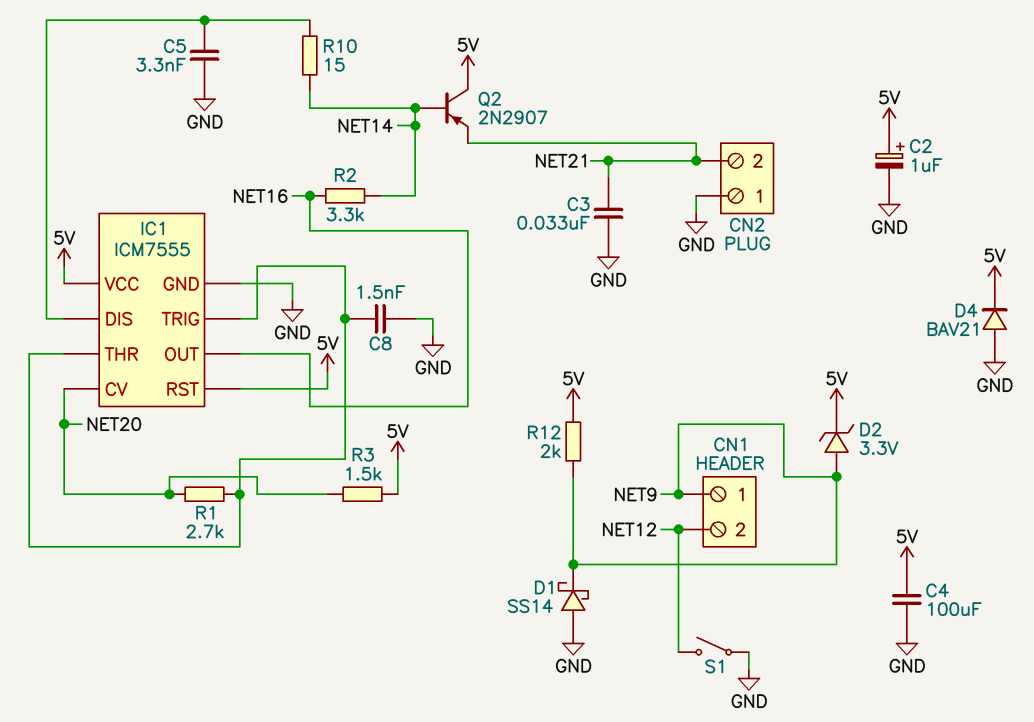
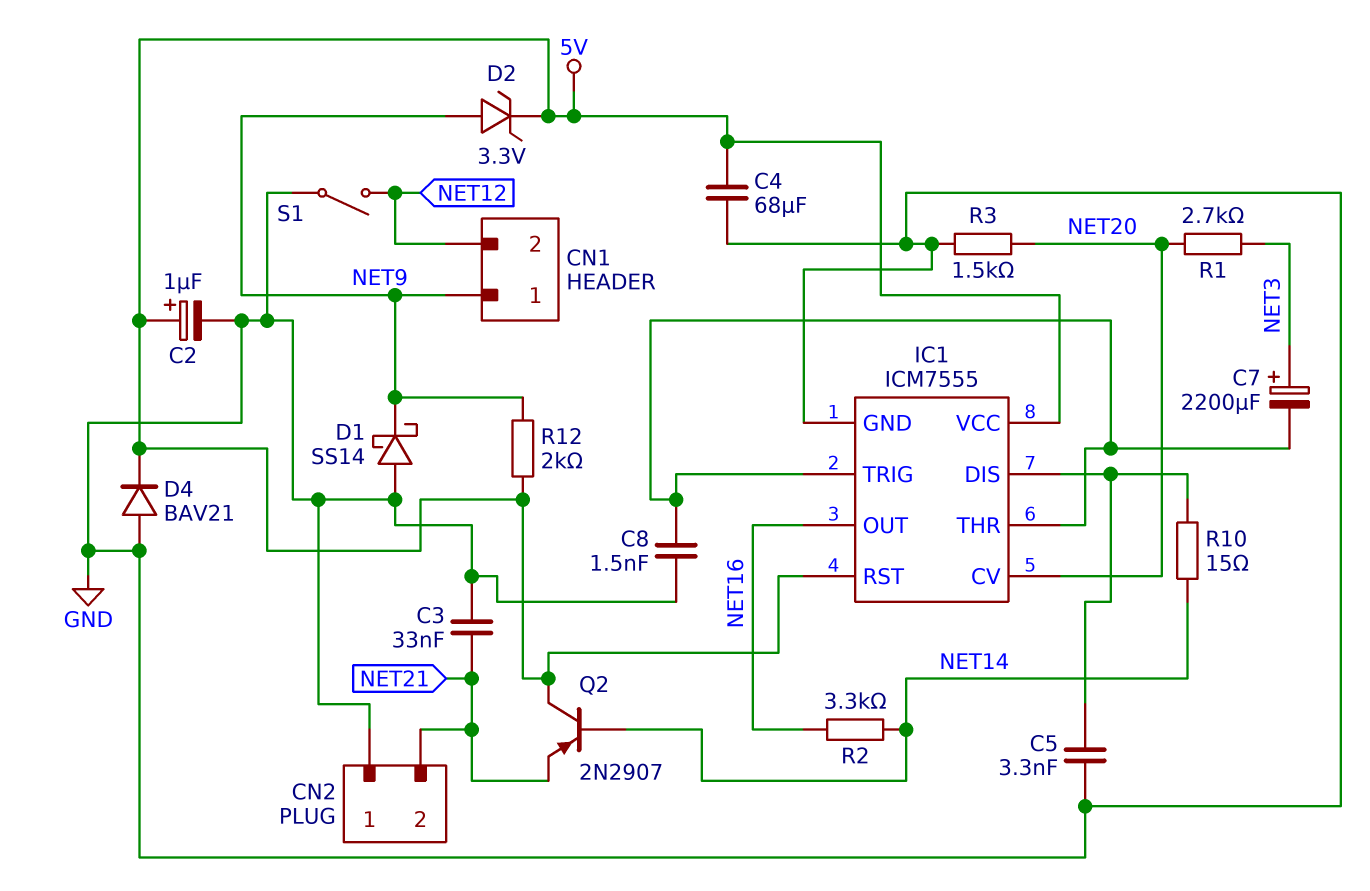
C4: 100uF (5V, GND) -> 68uF (5V, GND)
C7: none -> 2200uF (plus NET3, minus IC1/THR)
R1: 2.7k (IC1/THR, NET20) -> 2.7k (NET3, NET20)
R3: 1.5k (5V, NET20) -> 1.5k (GND, NET20)

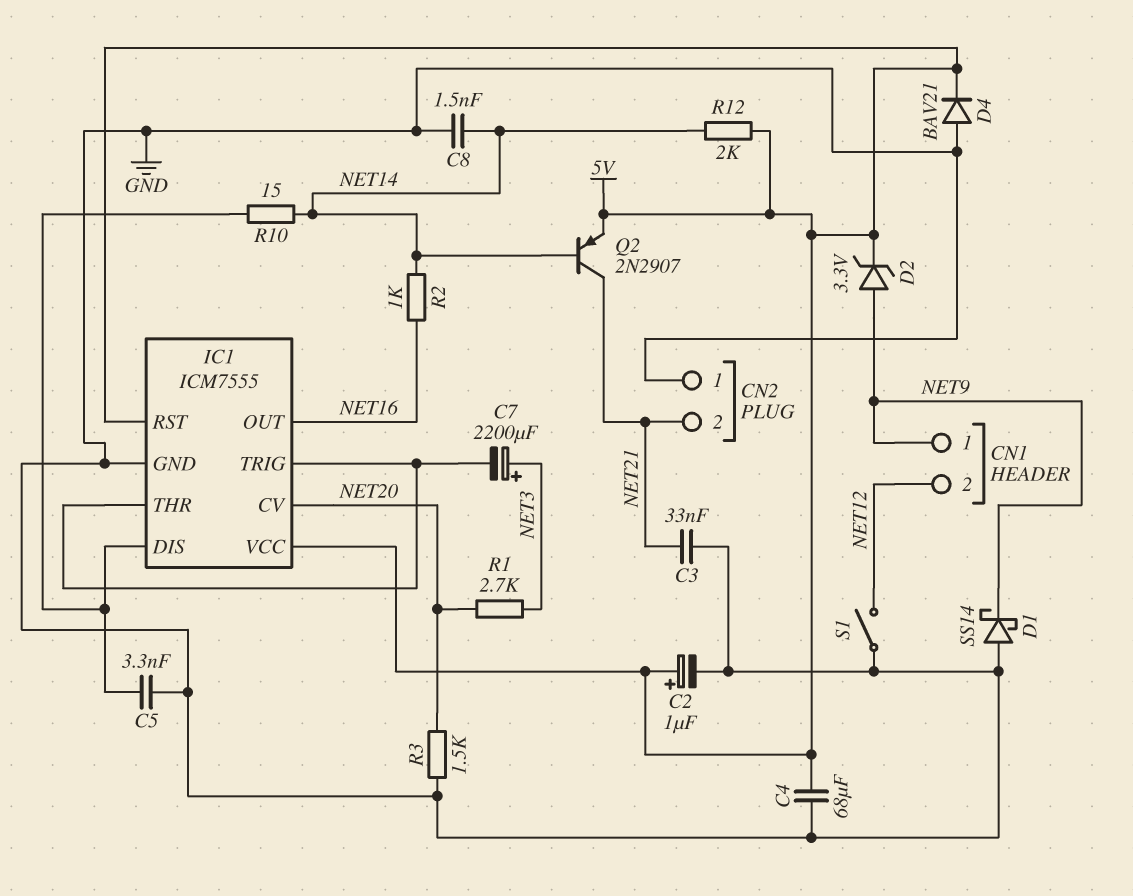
C8: 1.5nF (GND, IC1/THR) -> 1.5nF (GND, NET14)
Q2: PNP 2N2907 (B NET14, C 5V, E NET21) -> PNP 2N2907 (B NET14, C NET21, E 5V)
R2: 3.3k (NET14, NET16) -> 1k (NET14, NET16)
R12: 2k (5V, NET9) -> 2k (5V, NET14)

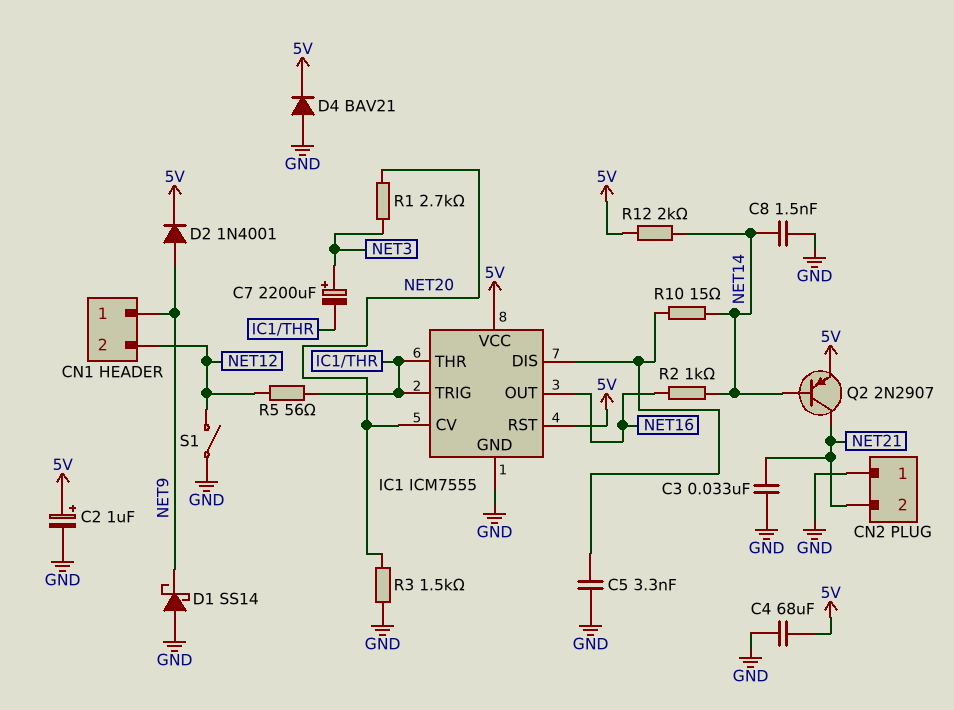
D2: zener 3.3V (A NET9, K 5V) -> diode 1N4001 (A NET9, K 5V)
R5: none -> 56 (IC1/THR, NET12)

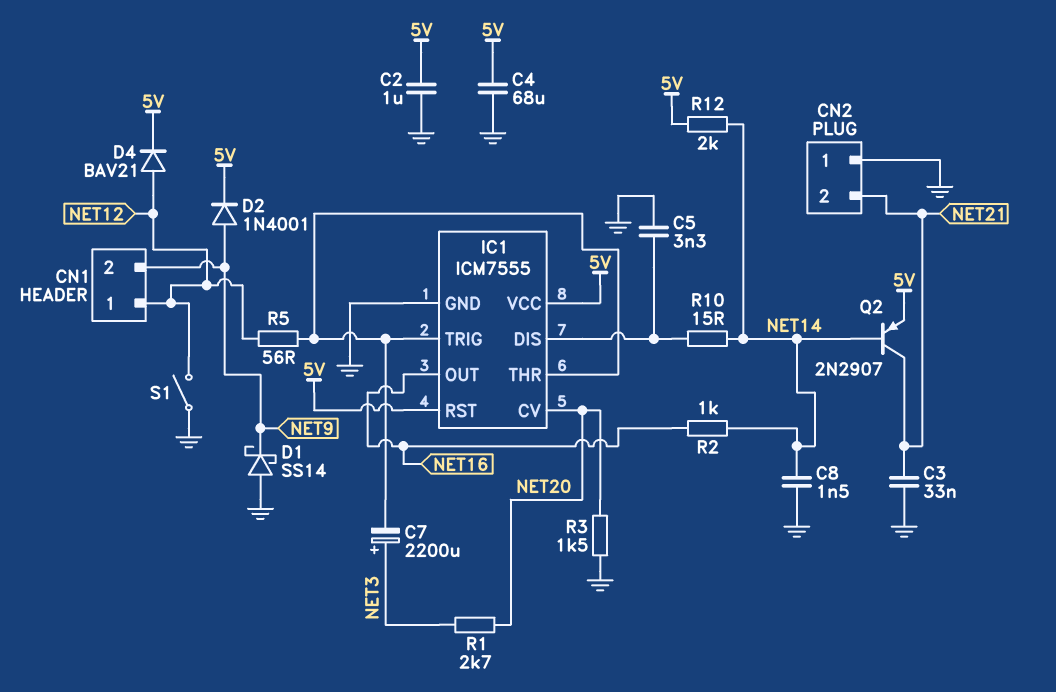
C2: 1uF (plus 5V, minus GND) -> 1uF (5V, GND)
CN1 pin 1: NET9 -> NET12
CN1 pin 2: NET12 -> NET9
D4: diode BAV21 (A GND, K 5V) -> diode BAV21 (A NET12, K 5V)

